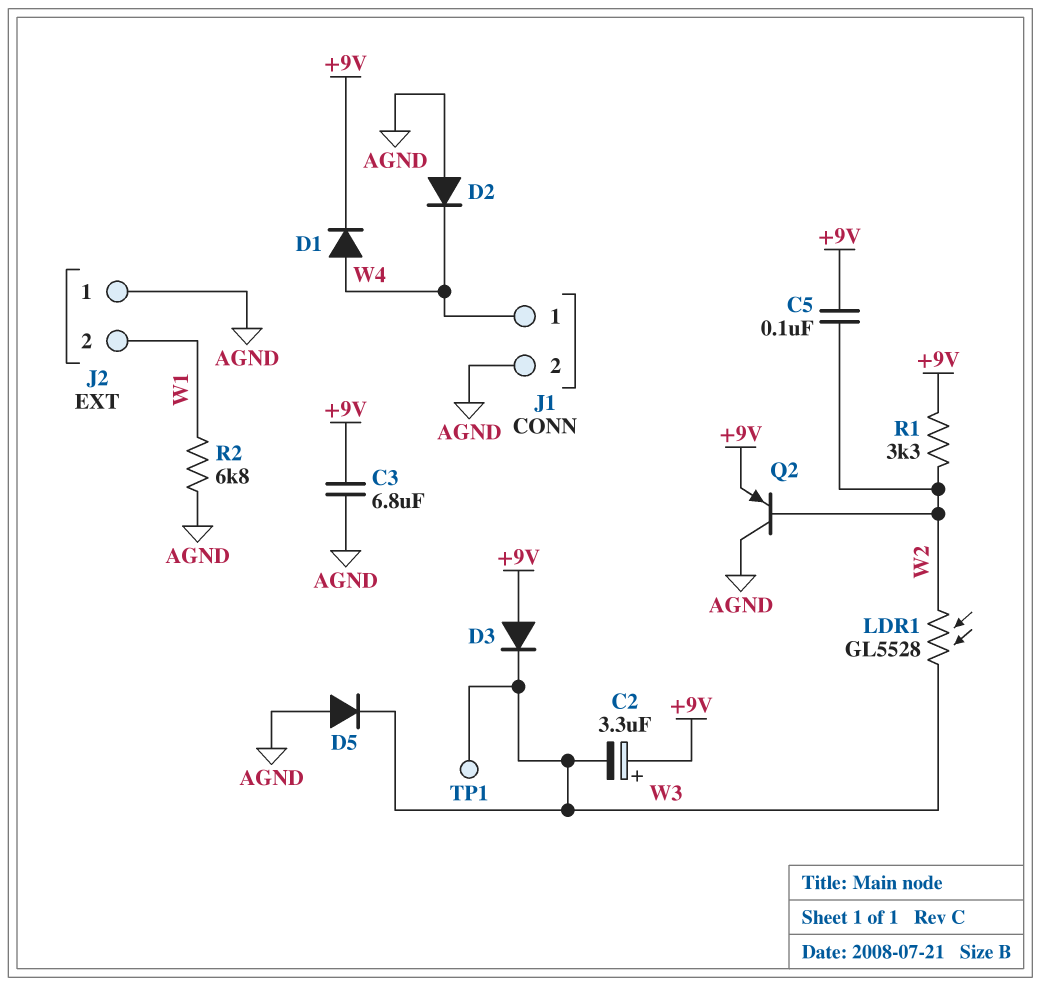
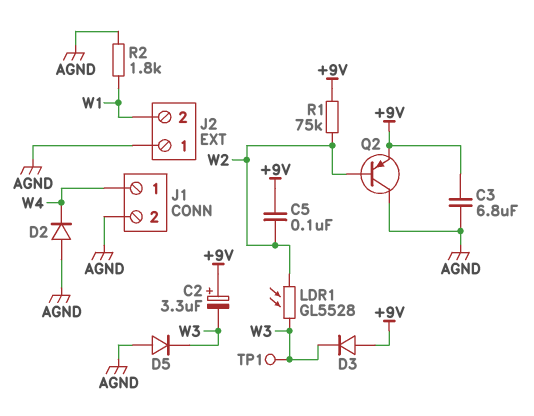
D1: diode (A W4, K +9V) -> none
R1: 3.3k (+9V, W2) -> 75k (+9V, W2)
R2: 6.8k (AGND, W1) -> 1.8k (AGND, W1)

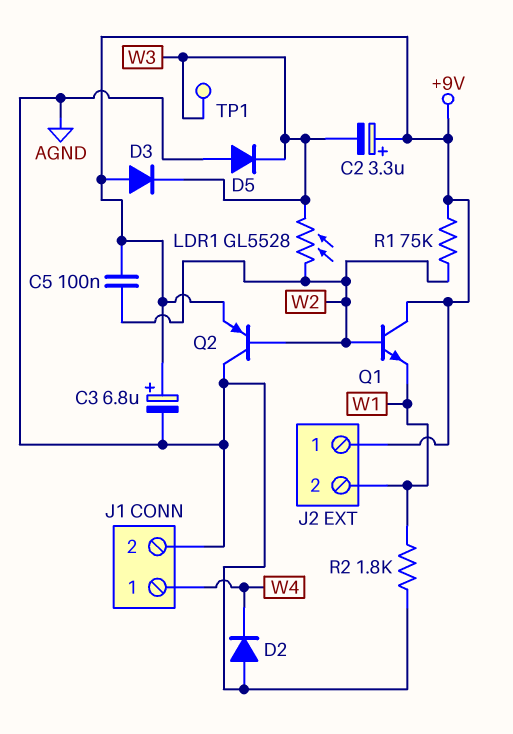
C3: 6.8uF (+9V, AGND) -> 6.8uF (plus +9V, minus AGND)
J2 pin 1: AGND -> +9V
Q1: none -> NPN (B W2, C +9V, E W1)

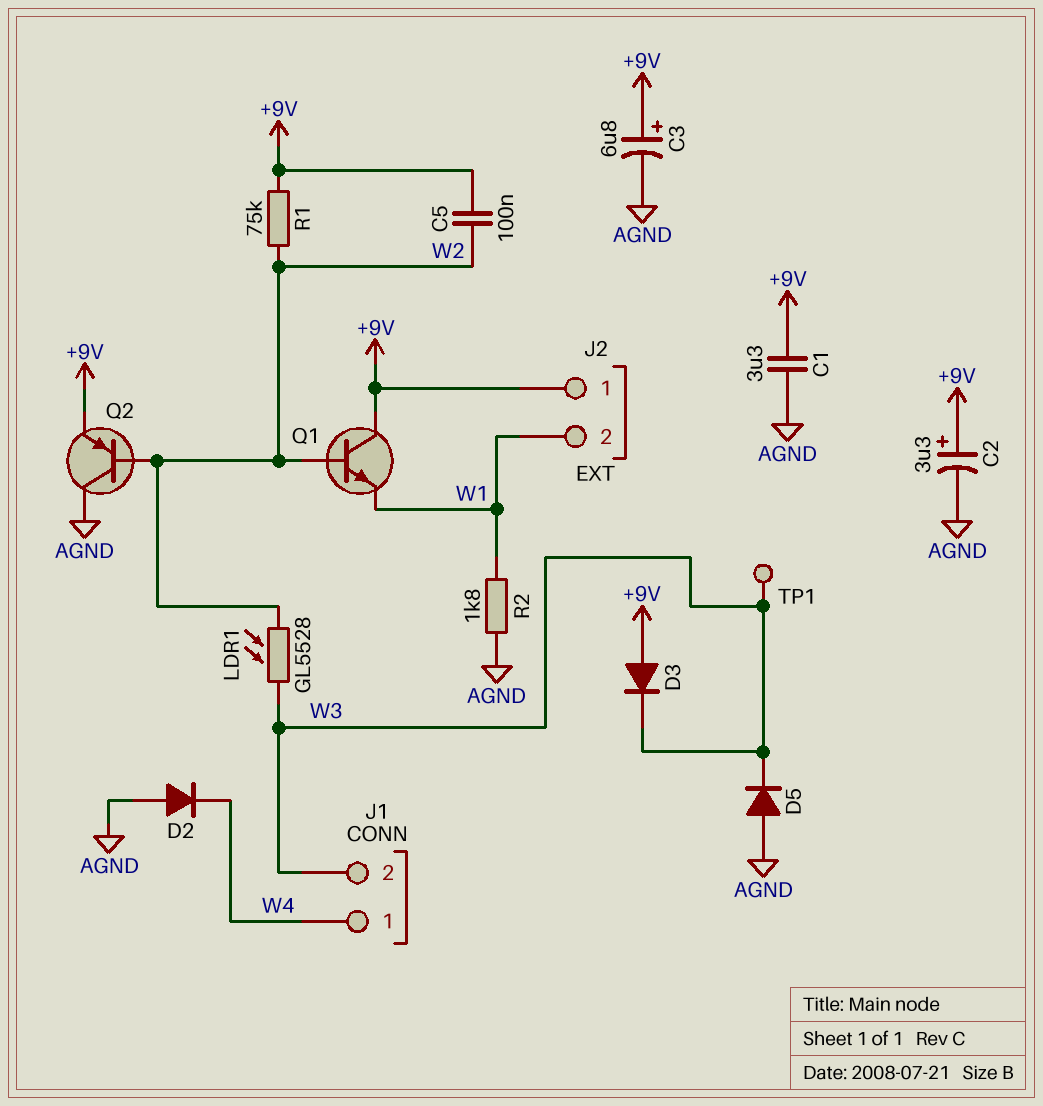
C1: none -> 3.3uF (+9V, AGND)
C2: 3.3uF (plus +9V, minus W3) -> 3.3uF (plus +9V, minus AGND)
J1 pin 2: AGND -> W3

